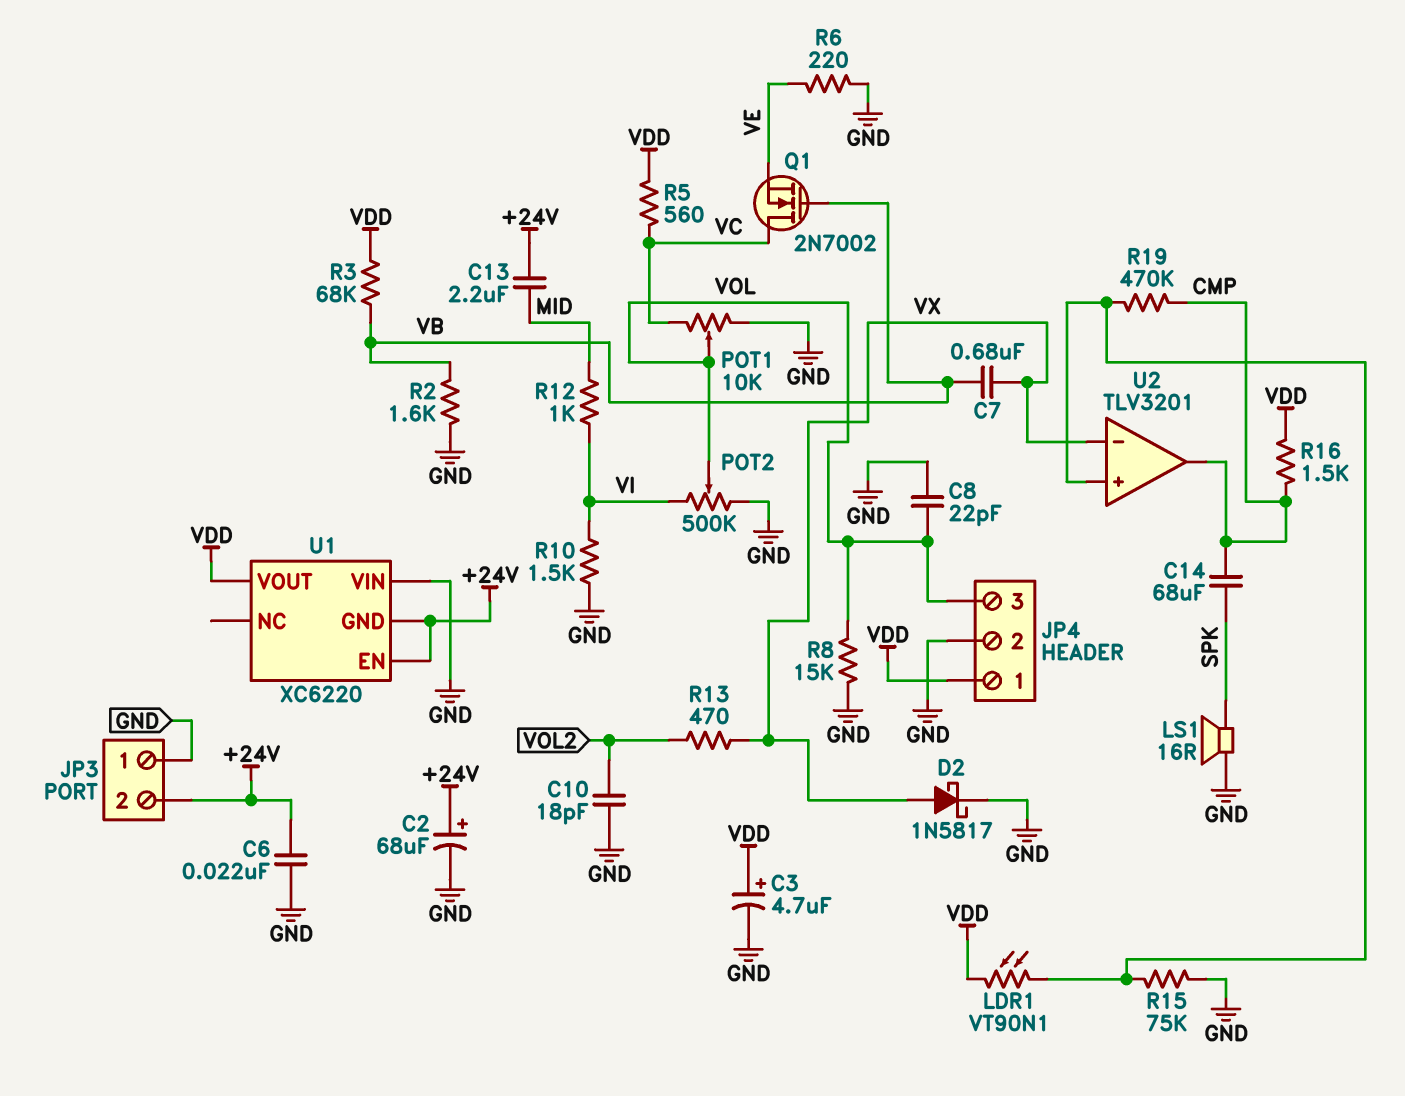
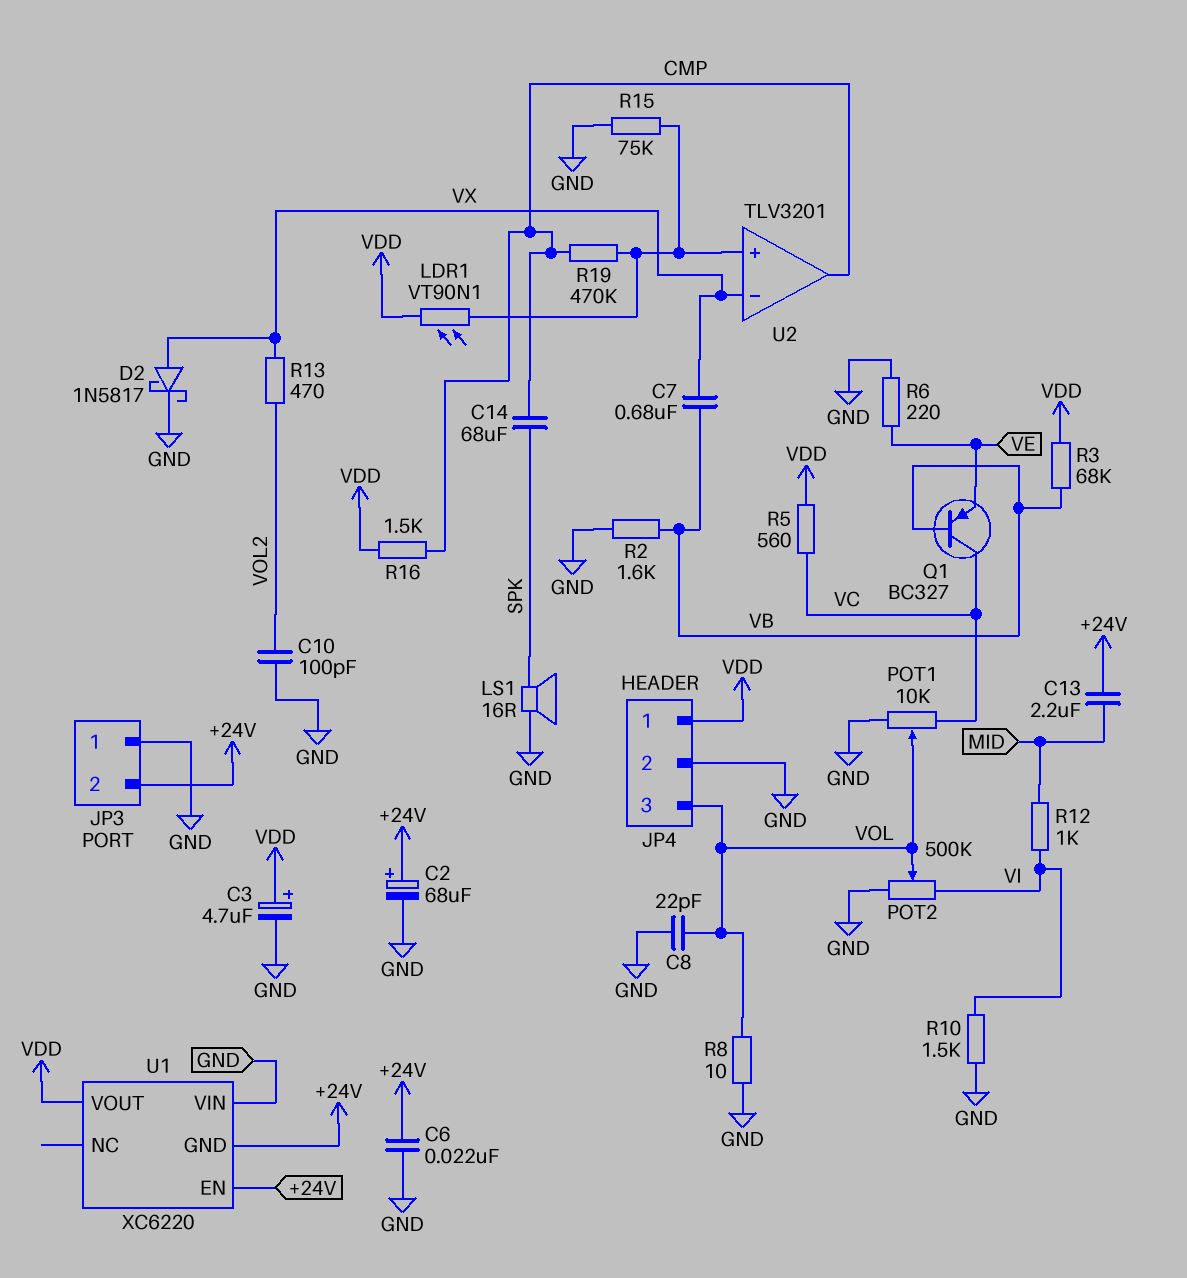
C10: 18pF (GND, VOL2) -> 100pF (GND, VOL2)
Q1: NMOS 2N7002 (G VB, D VC, S VE) -> PNP BC327 (B VB, C VC, E VE)
R8: 15k (GND, VOL) -> 10 (GND, VOL)

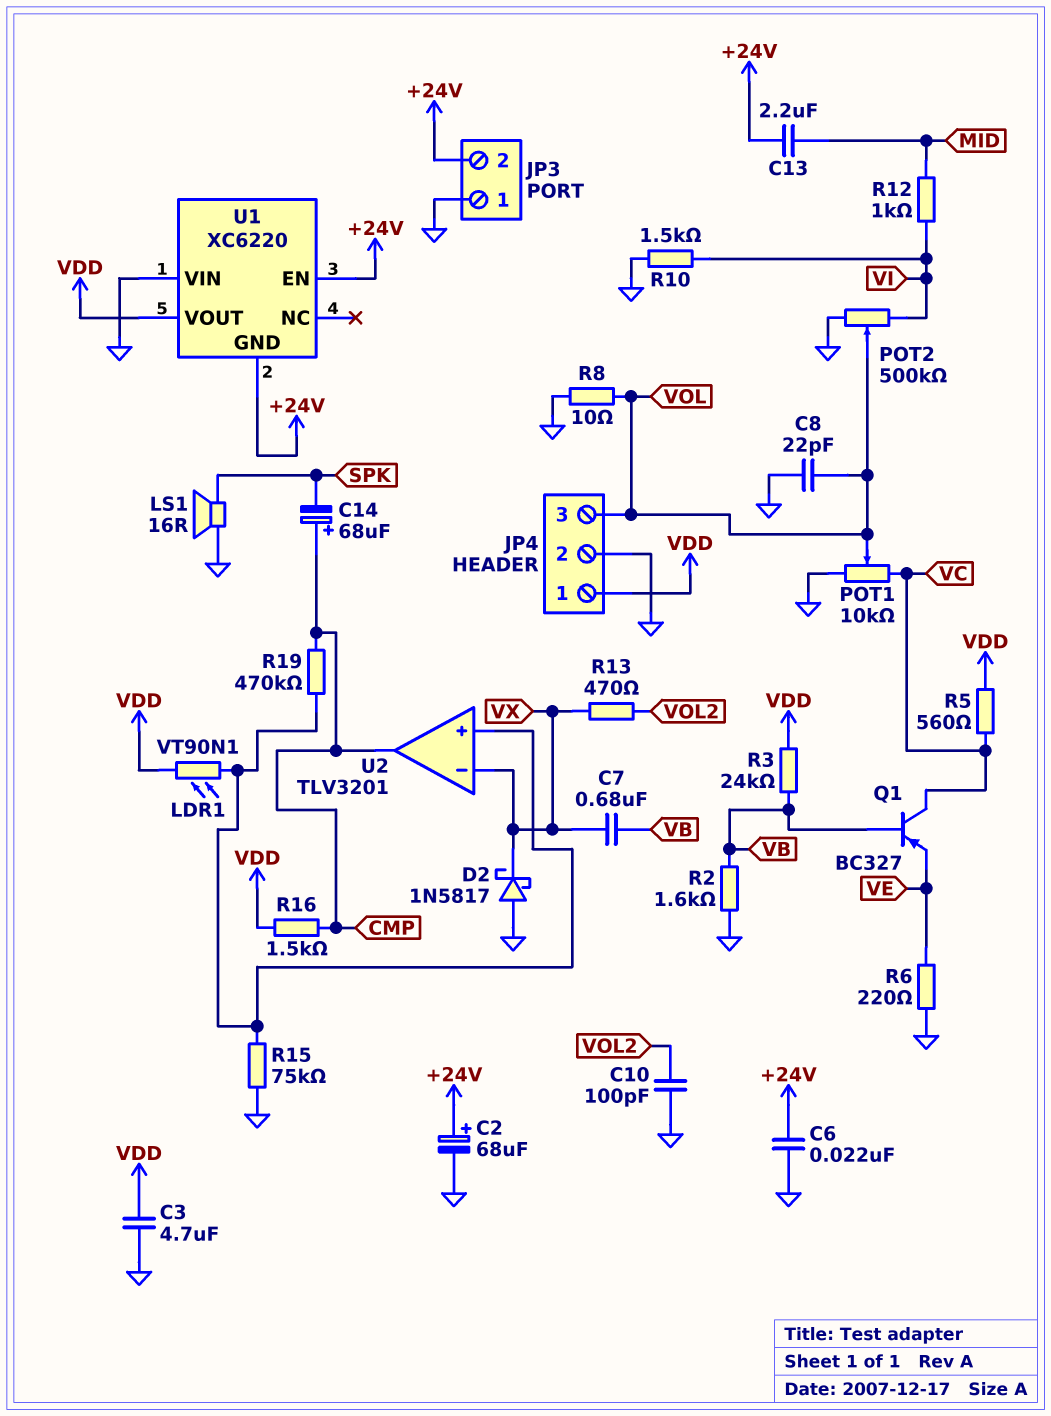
C3: 4.7uF (plus VDD, minus GND) -> 4.7uF (GND, VDD)
C14: 68uF (CMP, SPK) -> 68uF (plus CMP, minus SPK)
D2: schottky 1N5817 (A VX, K GND) -> schottky 1N5817 (A GND, K VX)
R3: 68k (VB, VDD) -> 24k (VB, VDD)

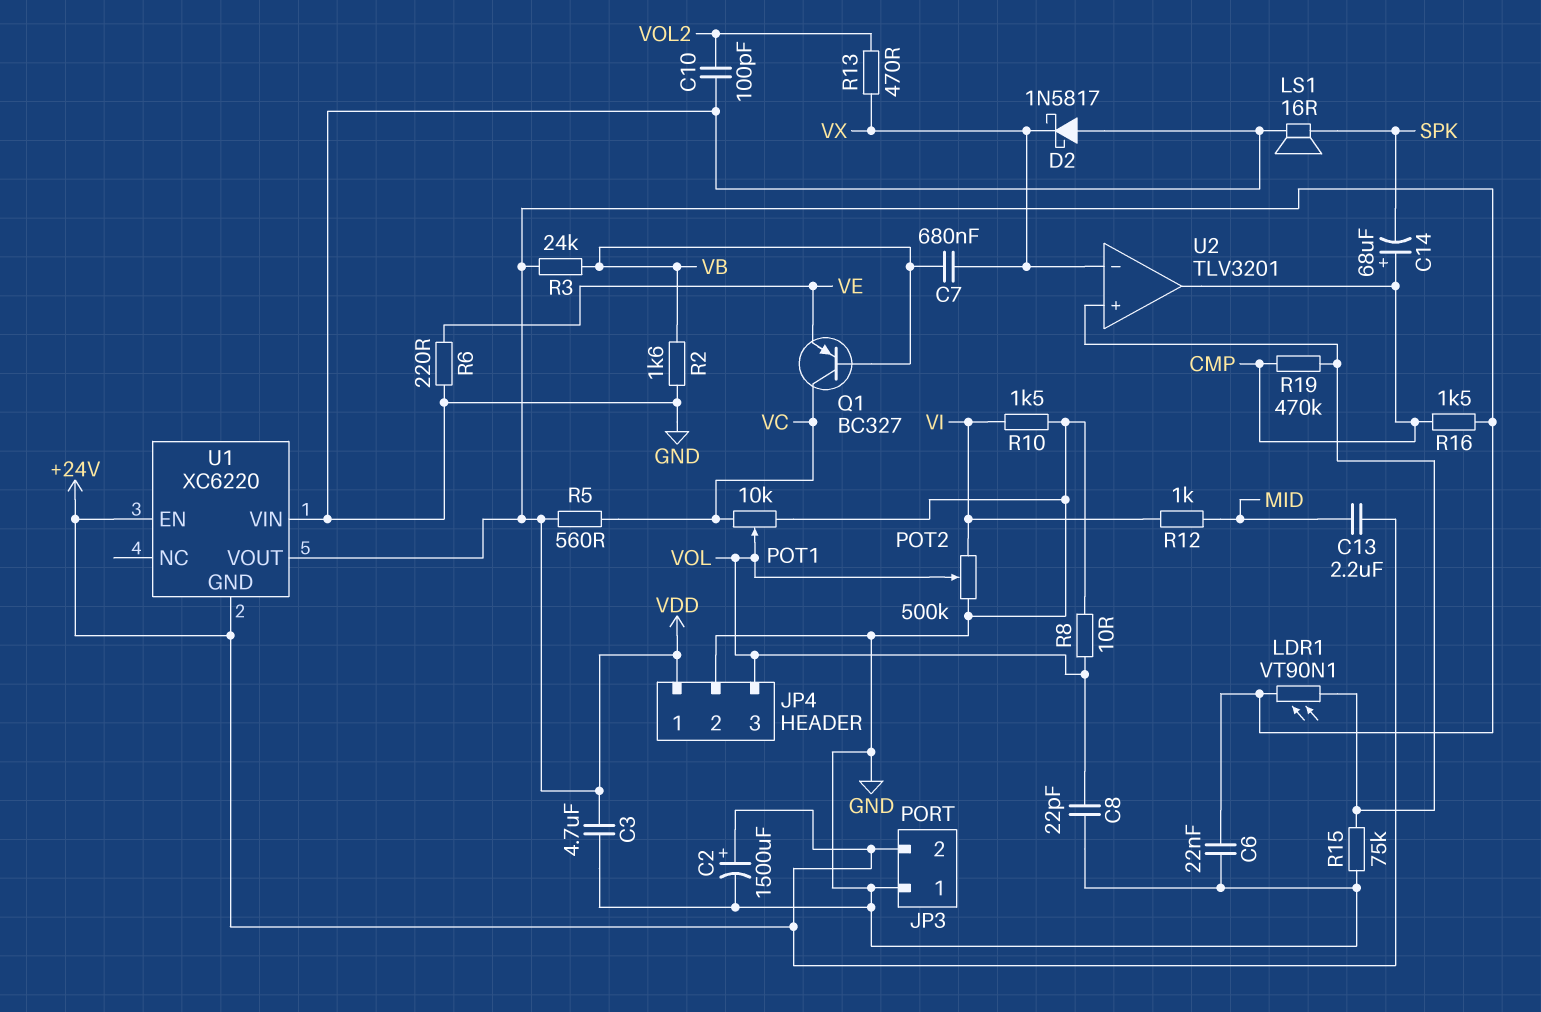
C2: 68uF (plus +24V, minus GND) -> 1500uF (plus +24V, minus GND)
C6: 22nF (+24V, GND) -> 22nF (GND, VDD)

